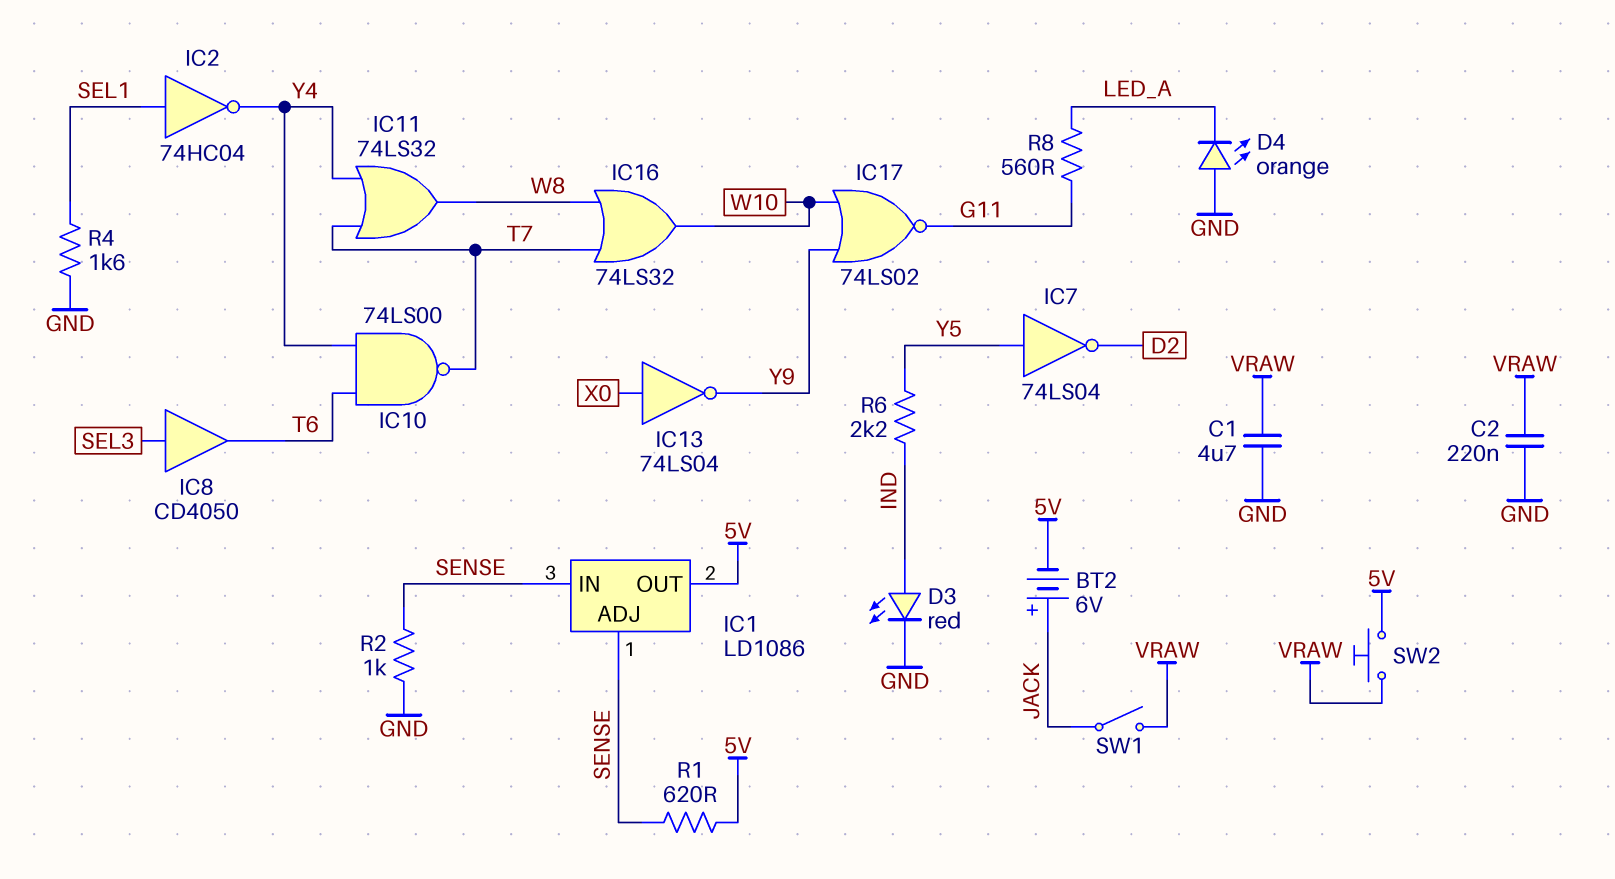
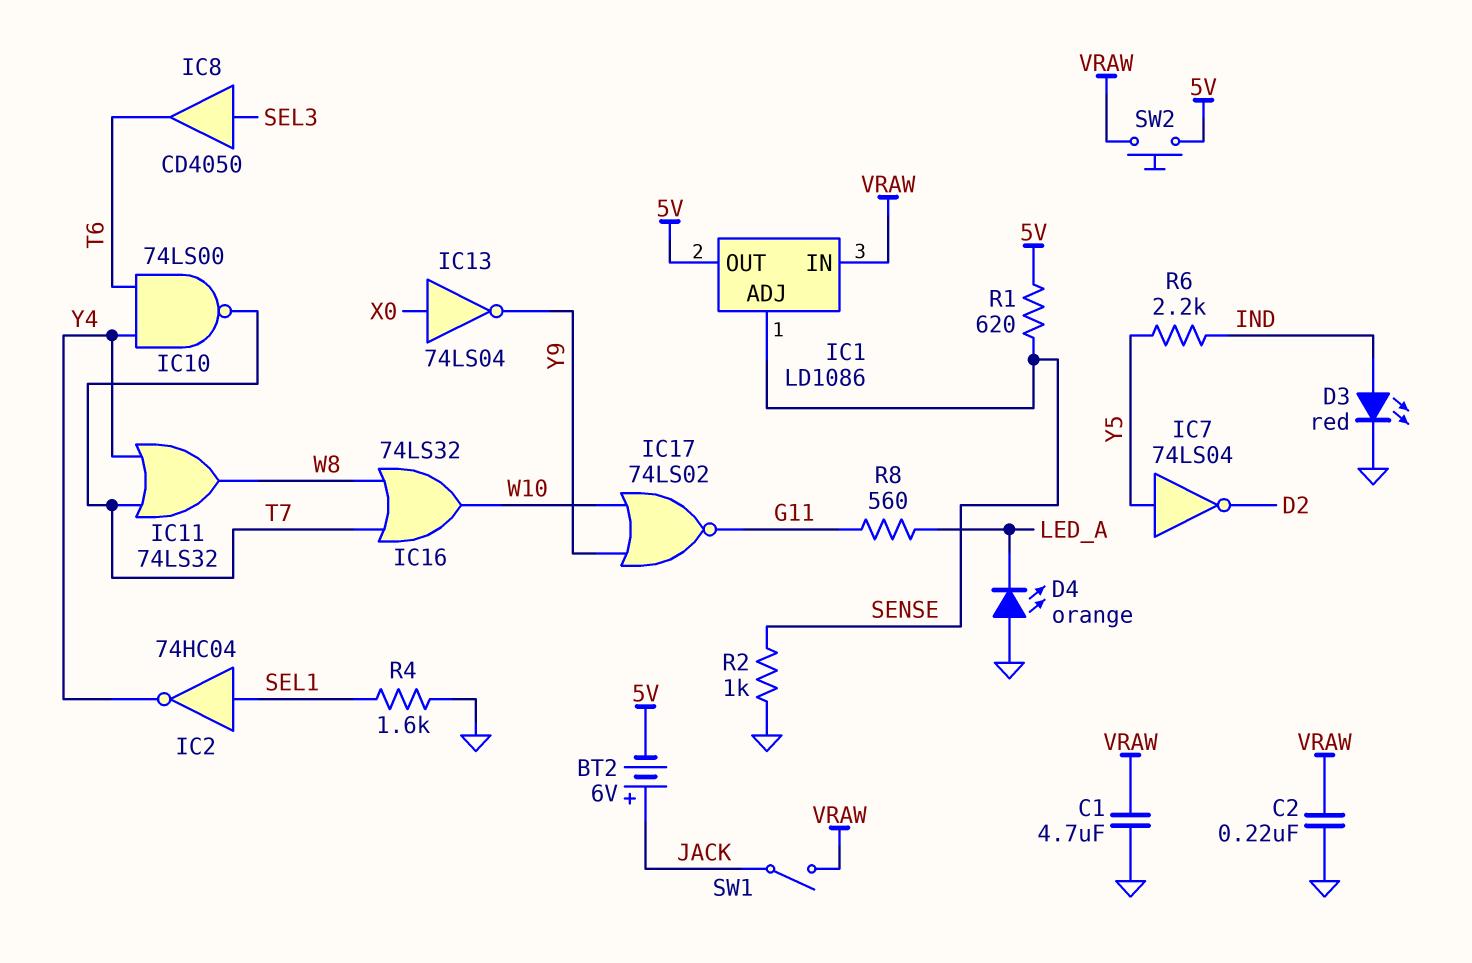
IC1 pin IN: SENSE -> VRAW

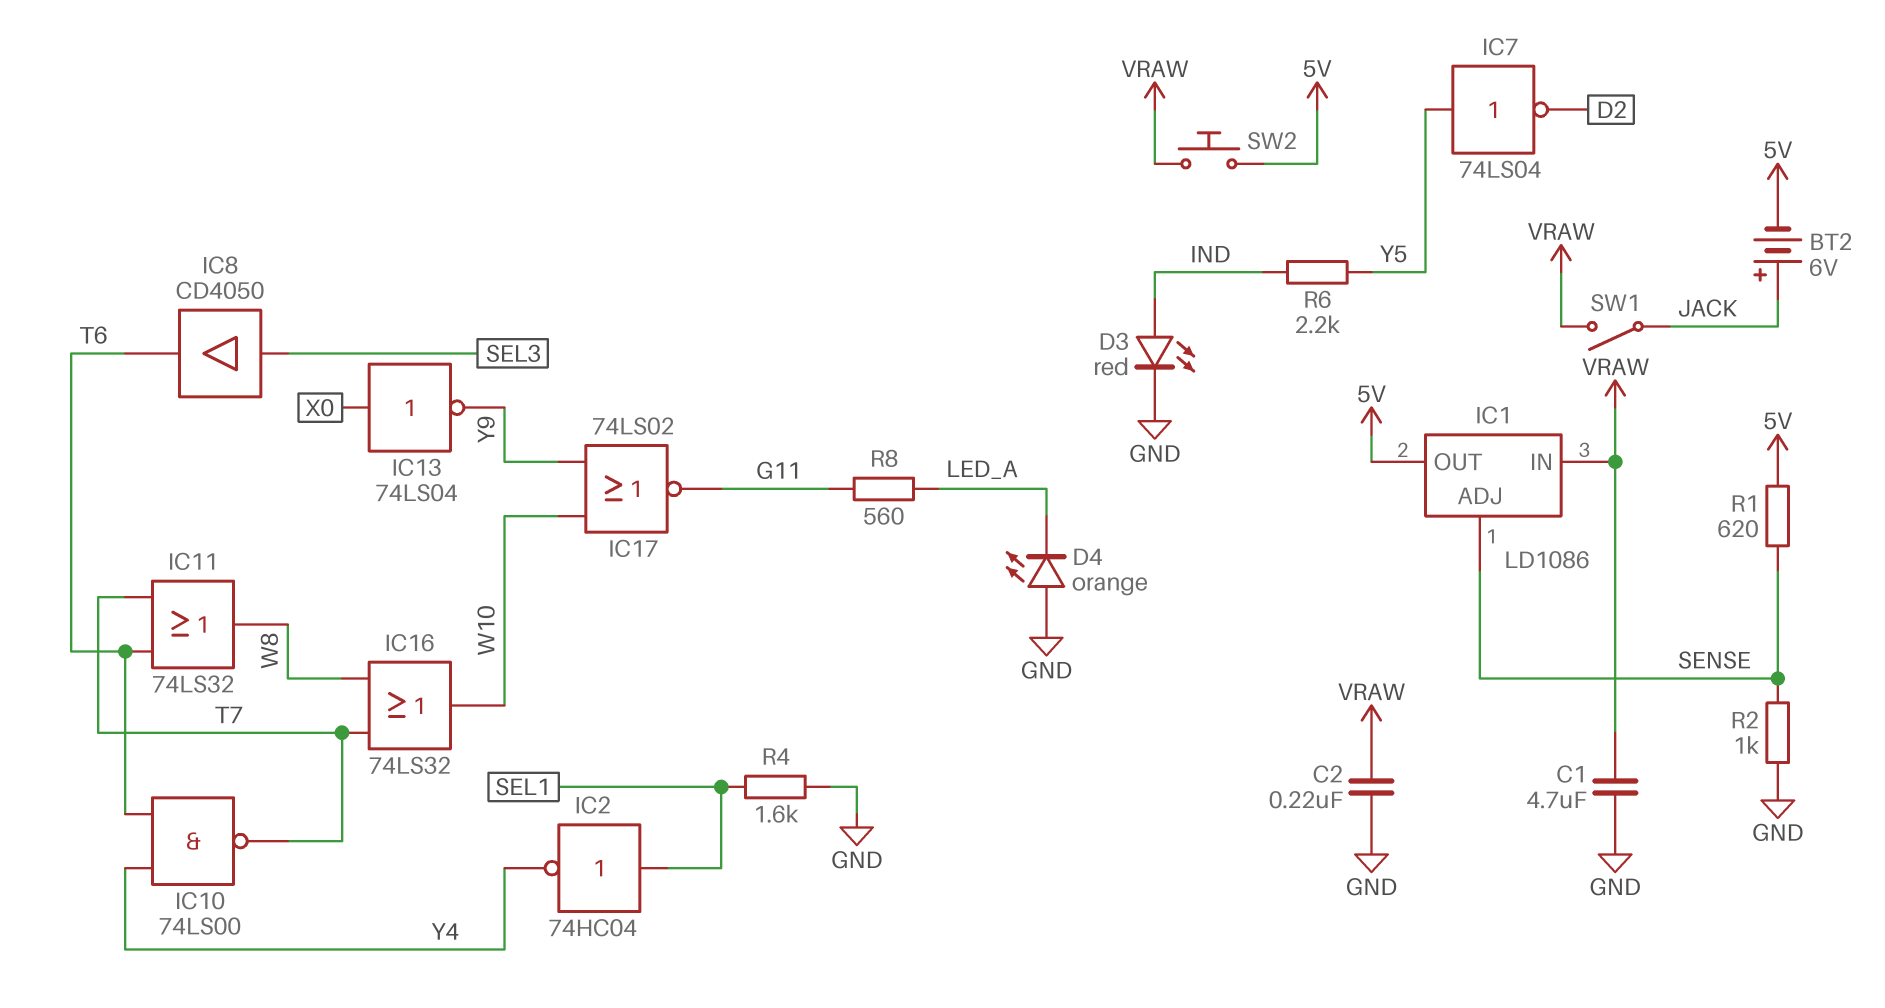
IC11: OR 74LS32 (in T7, in Y4, out W8) -> OR 74LS32 (in T6, in T7, out W8)

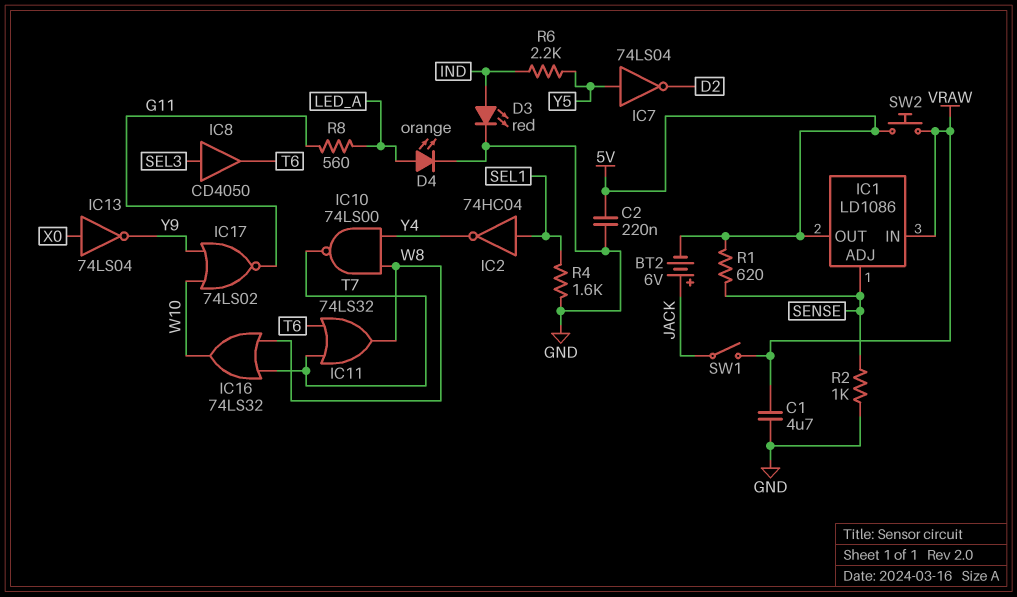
C2: 220nF (GND, VRAW) -> 220nF (5V, GND)
D4: LED orange (A GND, K LED_A) -> LED orange (A LED_A, K GND)
IC10: NAND 74LS00 (in T6, in Y4, out T7) -> NAND 74LS00 (in W8, in Y4, out T7)

